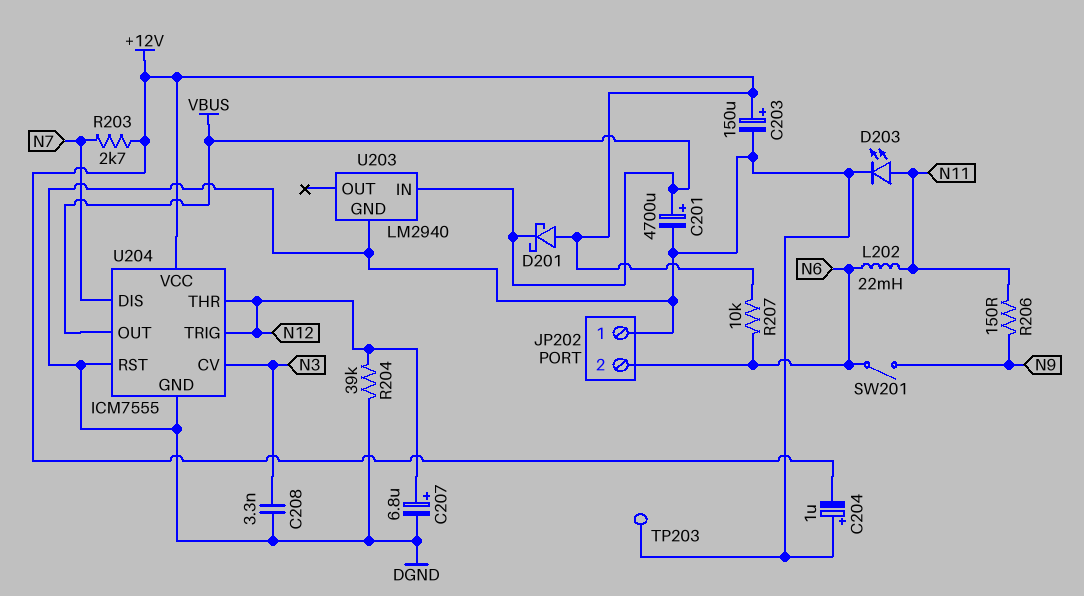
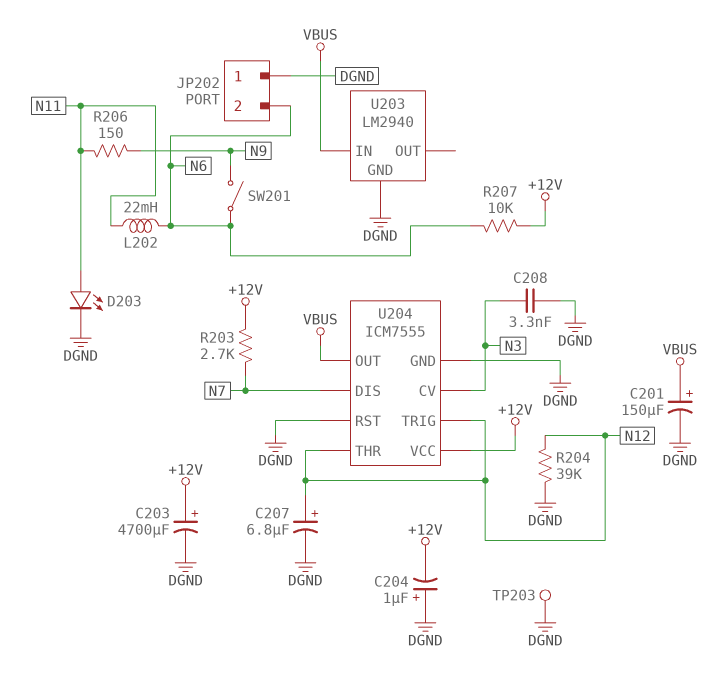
C201: 4700uF (plus VBUS, minus DGND) -> 150uF (plus VBUS, minus DGND)
C203: 150uF (plus +12V, minus DGND) -> 4700uF (plus +12V, minus DGND)
D201: schottky (A +12V, K VBUS) -> none

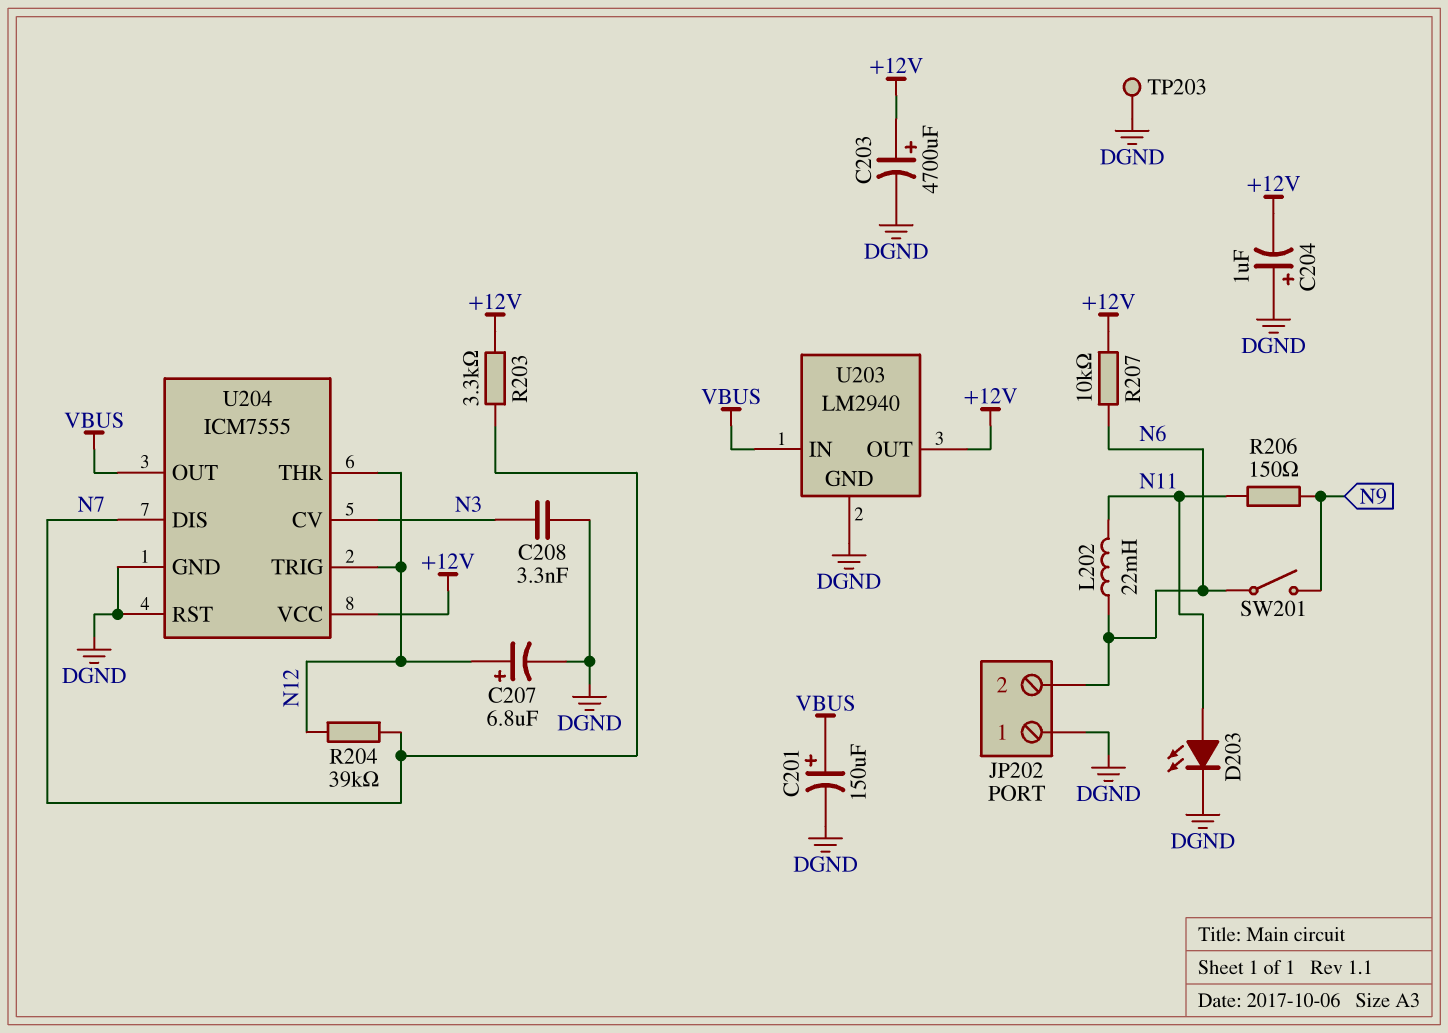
R203: 2.7k (+12V, N7) -> 3.3k (+12V, N7)
R204: 39k (DGND, N12) -> 39k (N7, N12)
U203 pin OUT: none -> +12V

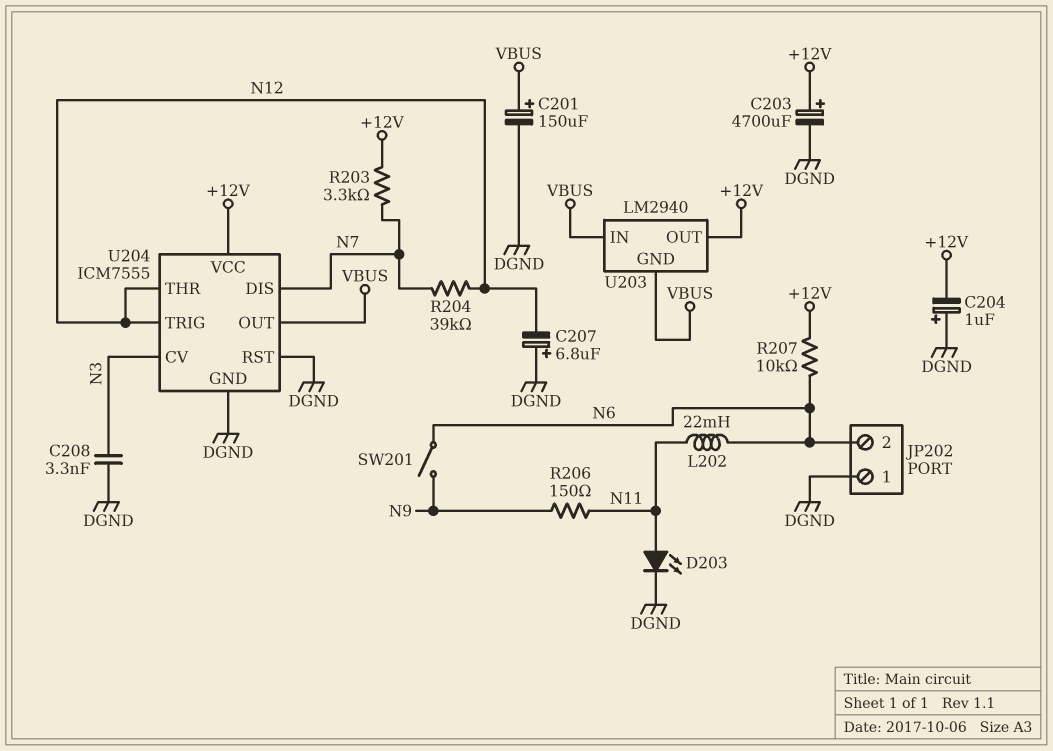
C207: 6.8uF (plus N12, minus DGND) -> 6.8uF (plus DGND, minus N12)
TP203: test point (DGND) -> none
U203 pin GND: DGND -> VBUS

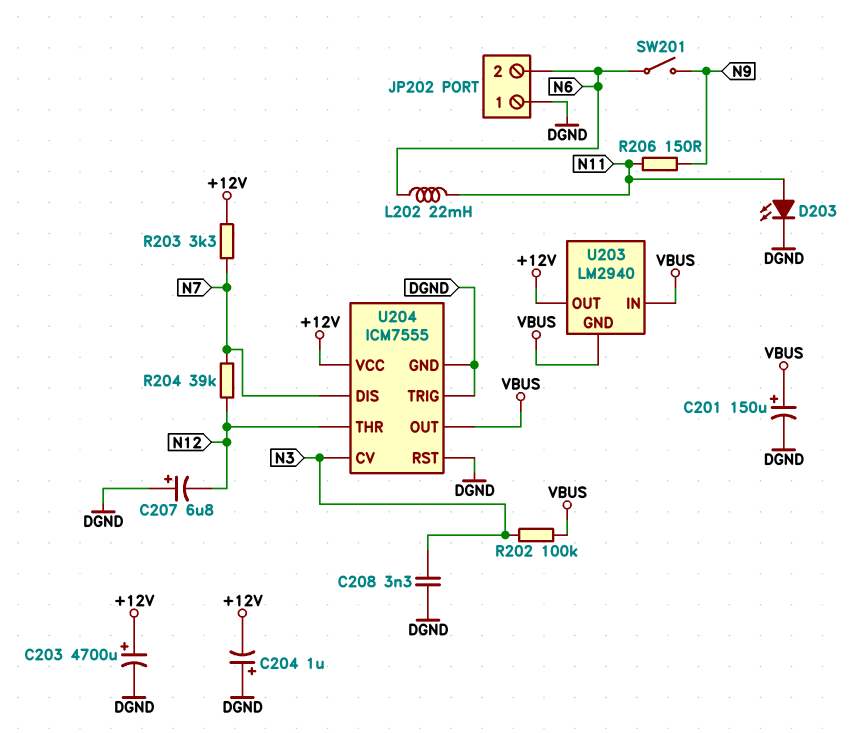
R202: none -> 100k (N3, VBUS)
R207: 10k (+12V, N6) -> none
U204 pin TRIG: N12 -> DGND

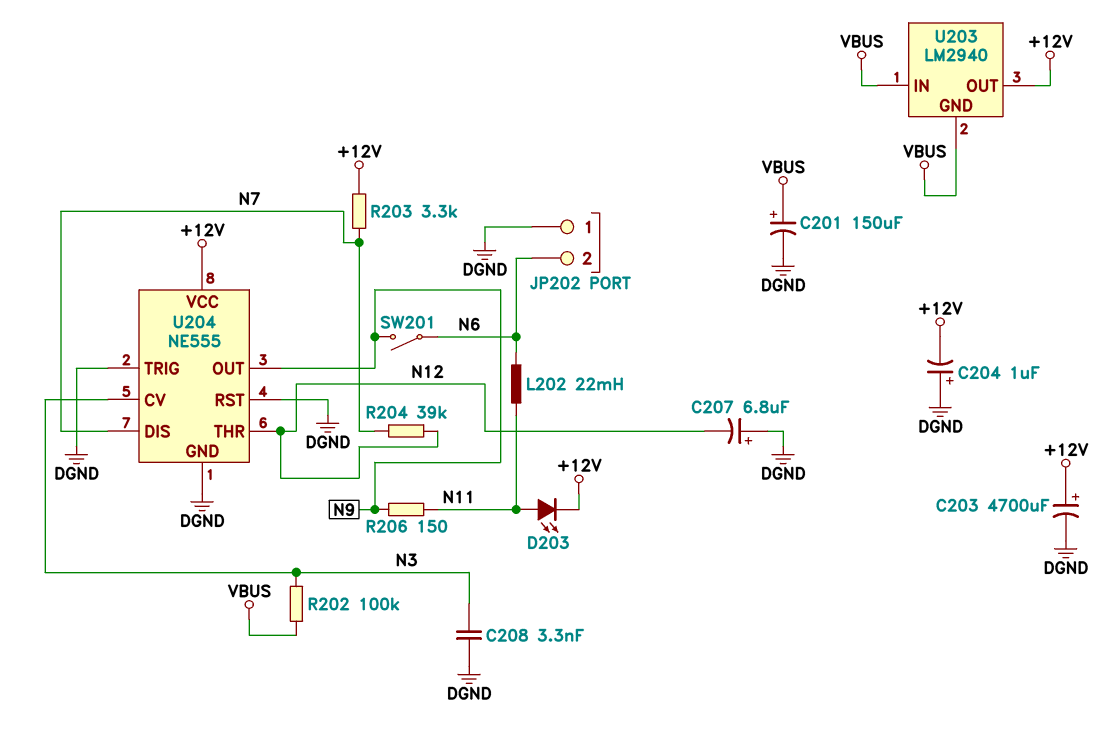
D203: LED (A N11, K DGND) -> LED (A N11, K +12V)
U204: ICM7555 -> NE555
U204 pin OUT: VBUS -> N9

